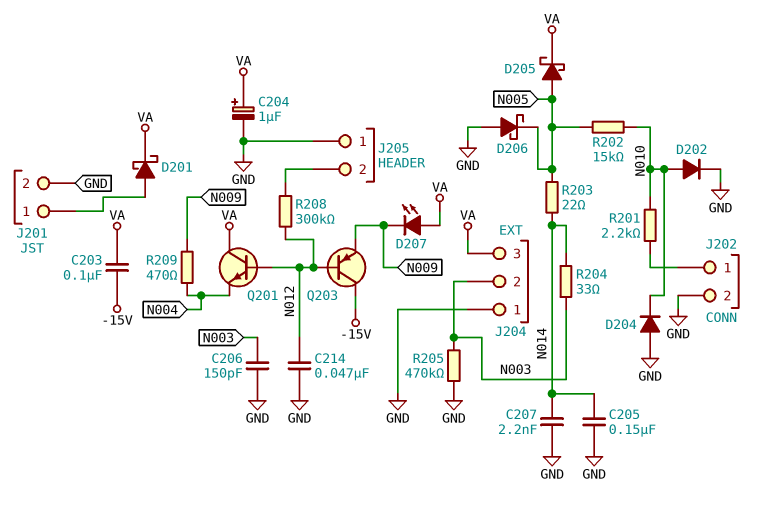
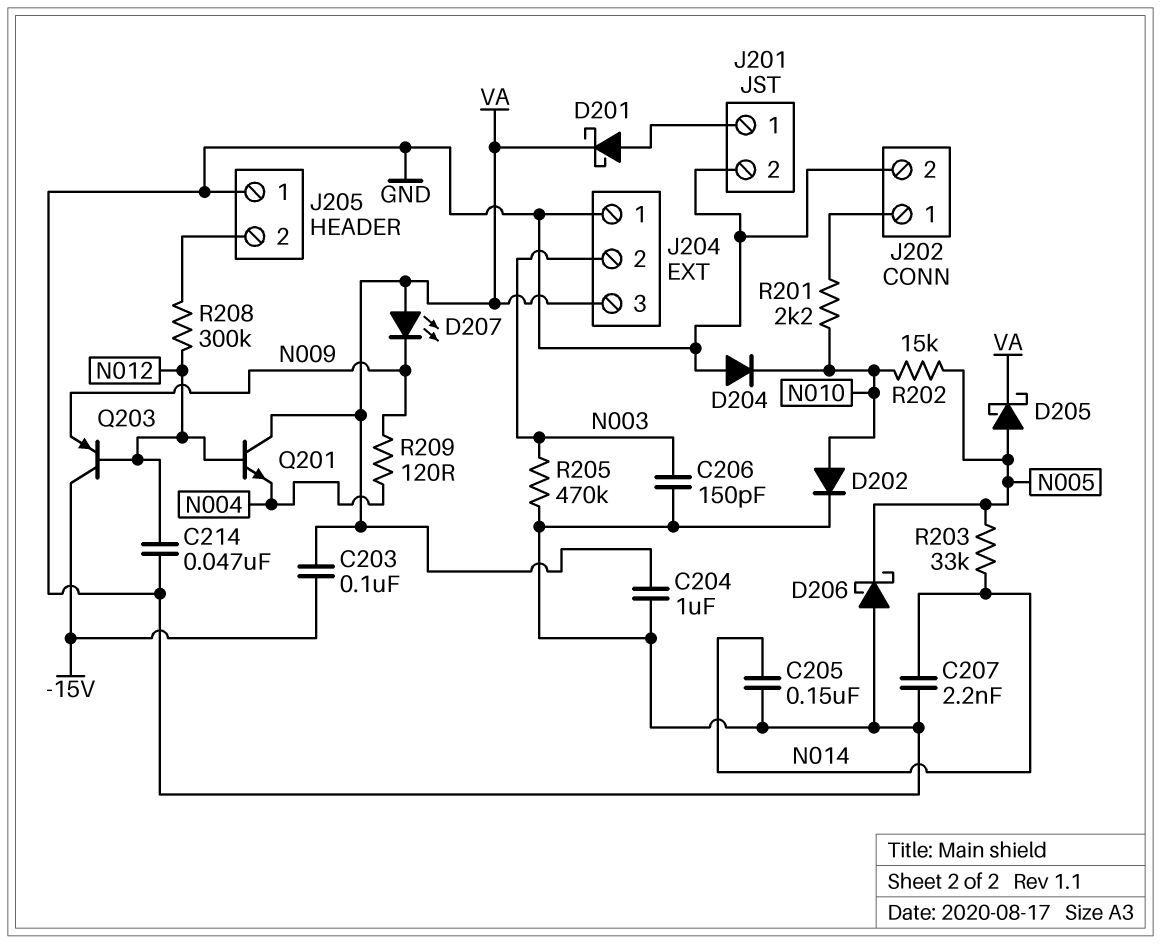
C204: 1uF (plus VA, minus GND) -> 1uF (GND, VA)
R203: 22 (N005, N014) -> 33k (N005, N014)
R204: 33 (N003, N014) -> none
R209: 470 (N004, N009) -> 120 (N004, N009)

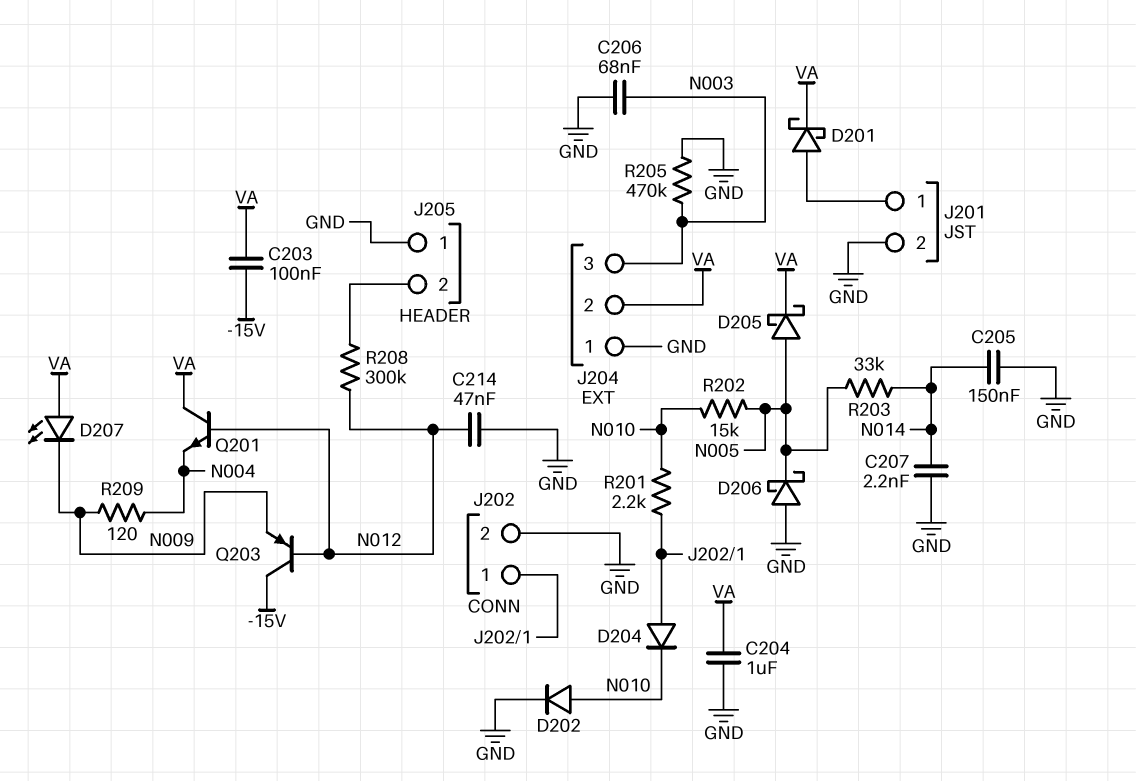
C206: 150pF (GND, N003) -> 68nF (GND, N003)
D204: diode (A GND, K N010) -> diode (A J202/1, K N010)
J204 pin 2: N003 -> VA
J204 pin 3: VA -> N003

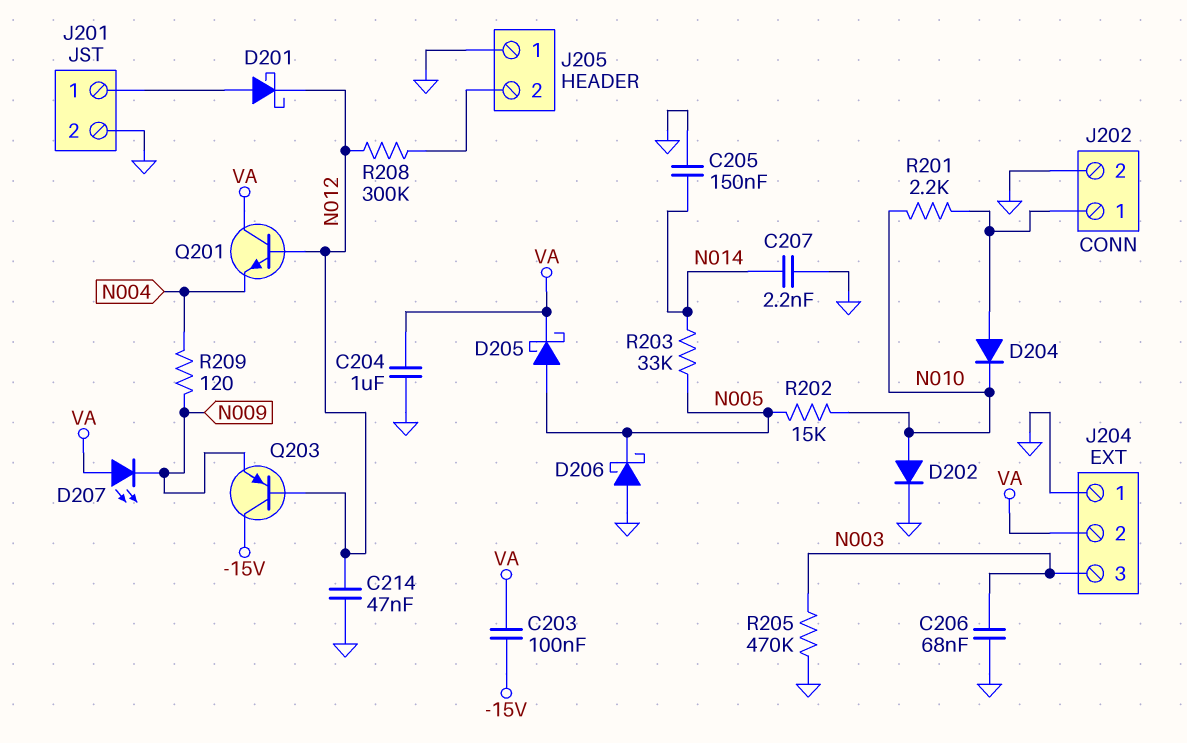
D201: schottky (A J201/1, K VA) -> schottky (A J201/1, K N012)

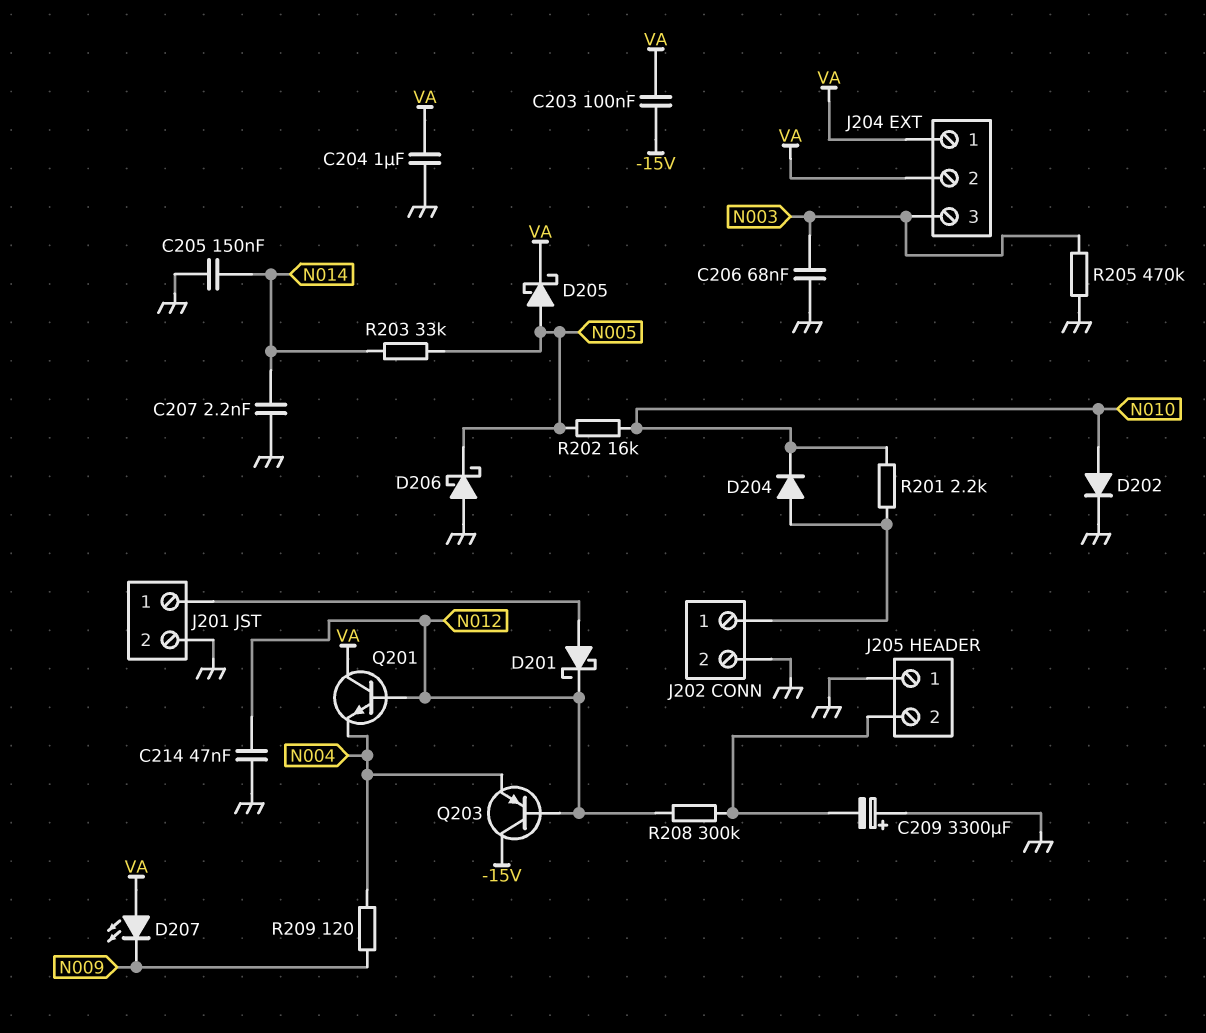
C209: none -> 3300uF (plus GND, minus J205/2)
J204 pin 1: GND -> VA
Q203: PNP (B N012, C -15V, E N009) -> PNP (B N012, C -15V, E N004)
R202: 15k (N005, N010) -> 16k (N005, N010)

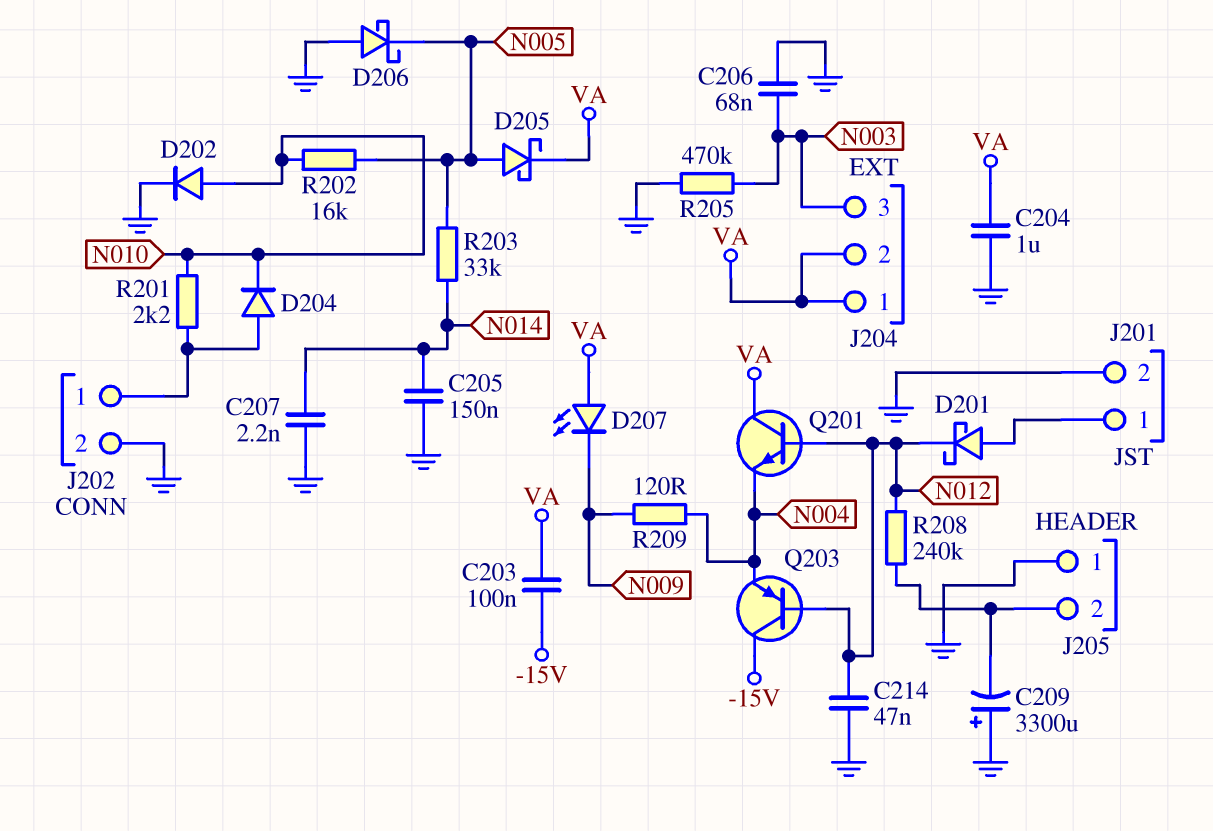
R208: 300k (J205/2, N012) -> 240k (J205/2, N012)

